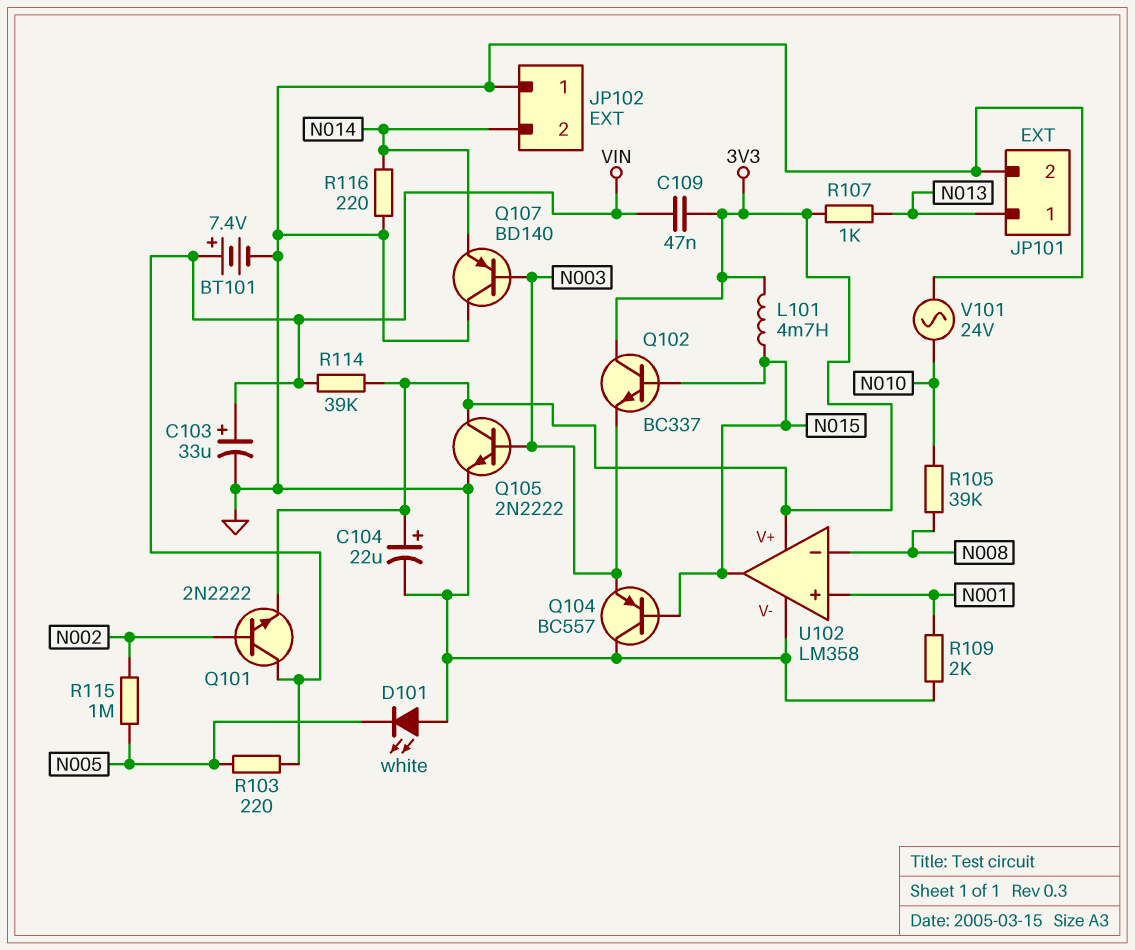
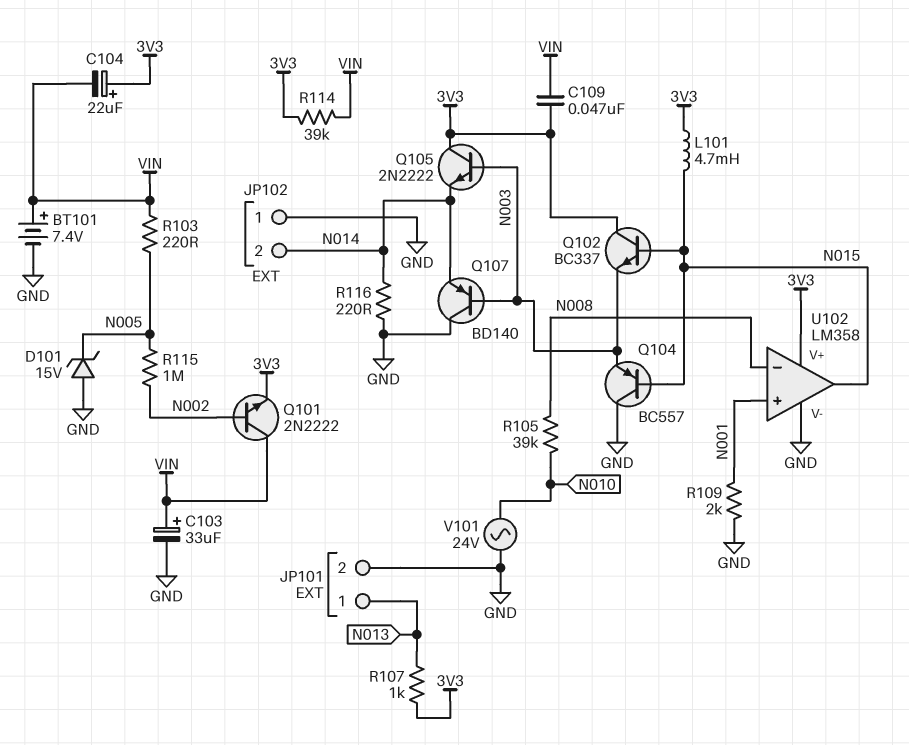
C104: 22uF (plus 3V3, minus GND) -> 22uF (plus 3V3, minus VIN)
D101: LED white (A GND, K N005) -> zener 15V (A GND, K N005)
Q105: NPN 2N2222 (B N003, C 3V3, E GND) -> NPN 2N2222 (B N003, C 3V3, E N014)

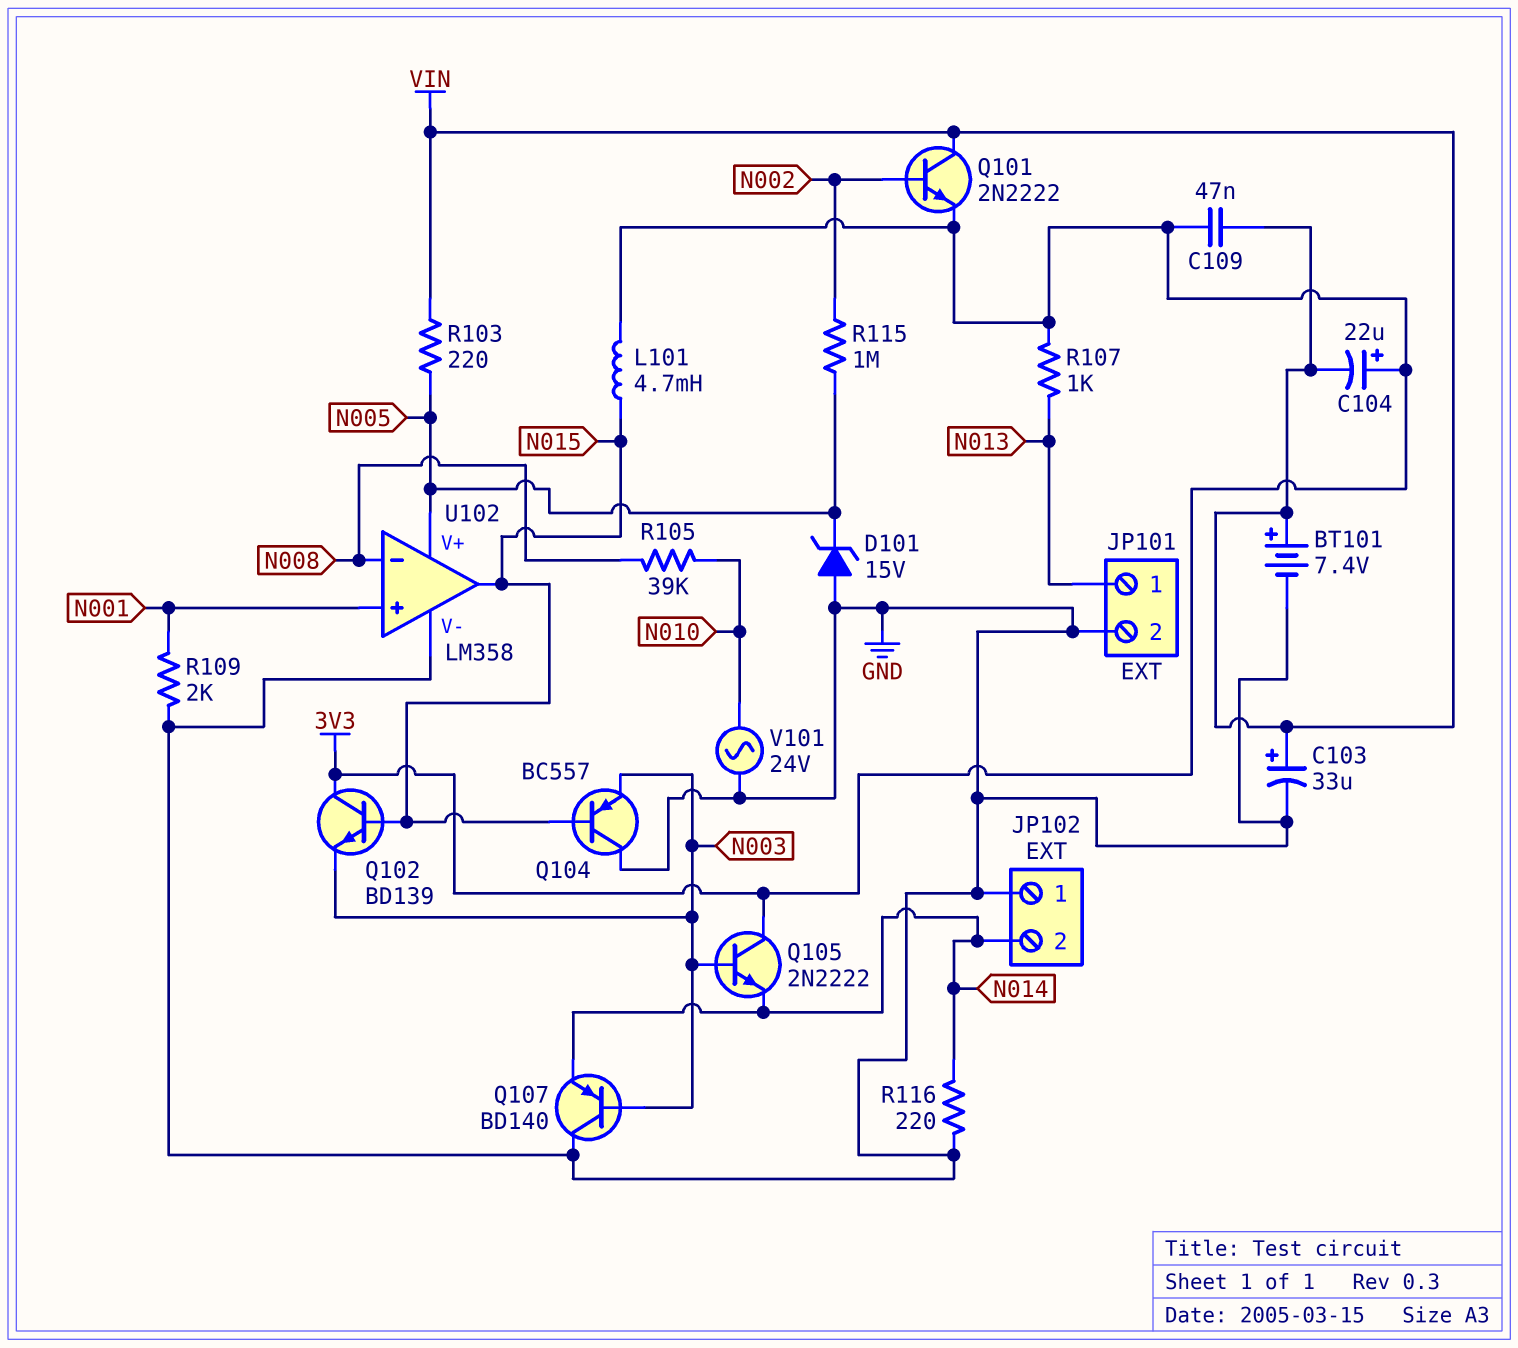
Q102: NPN BC337 (B N015, C 3V3, E N003) -> NPN BD139 (B N015, C 3V3, E N003)
R114: 39k (3V3, VIN) -> none
U102 pin V+: 3V3 -> N005

